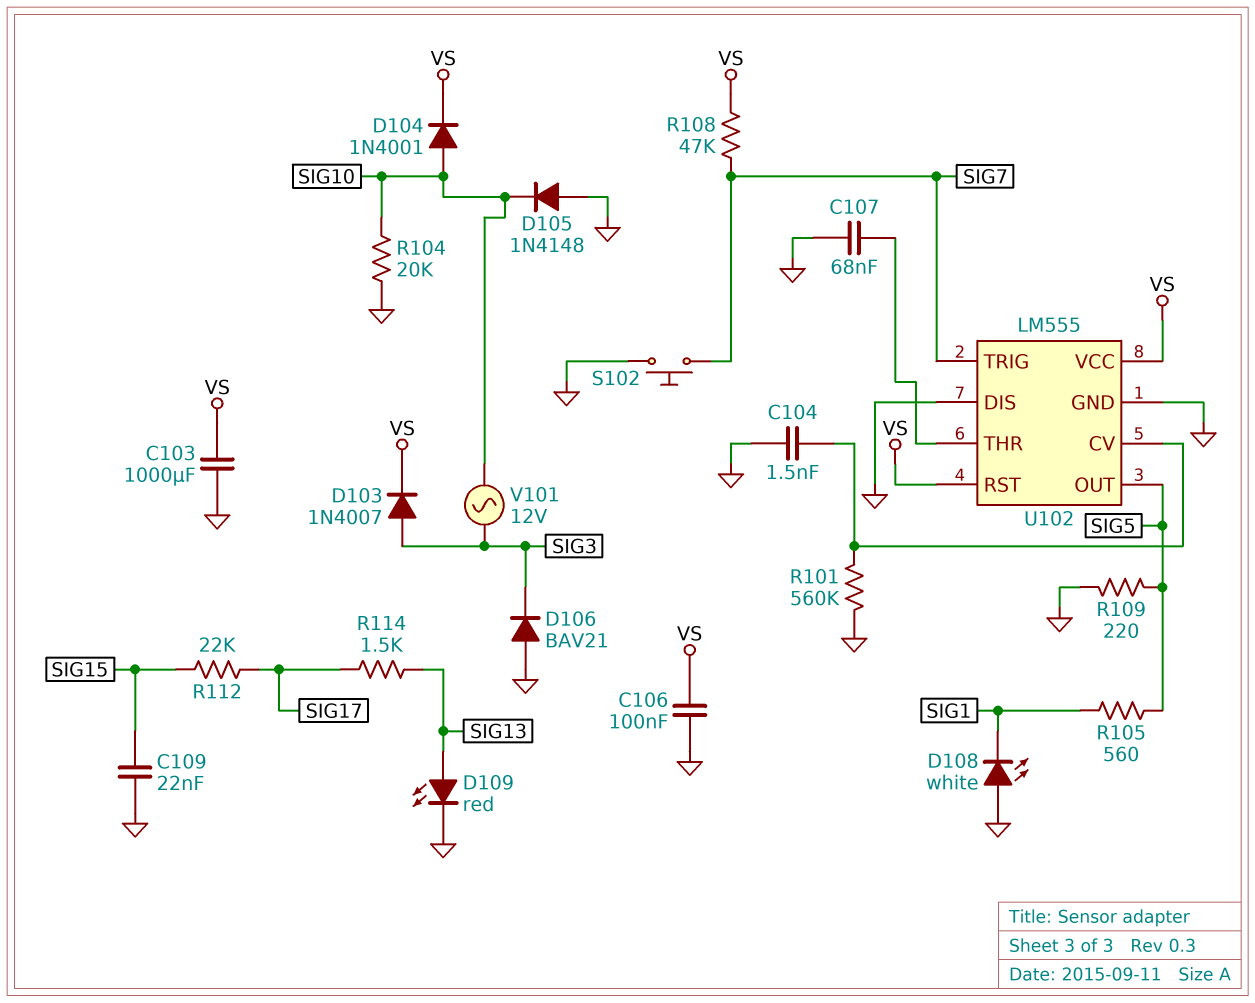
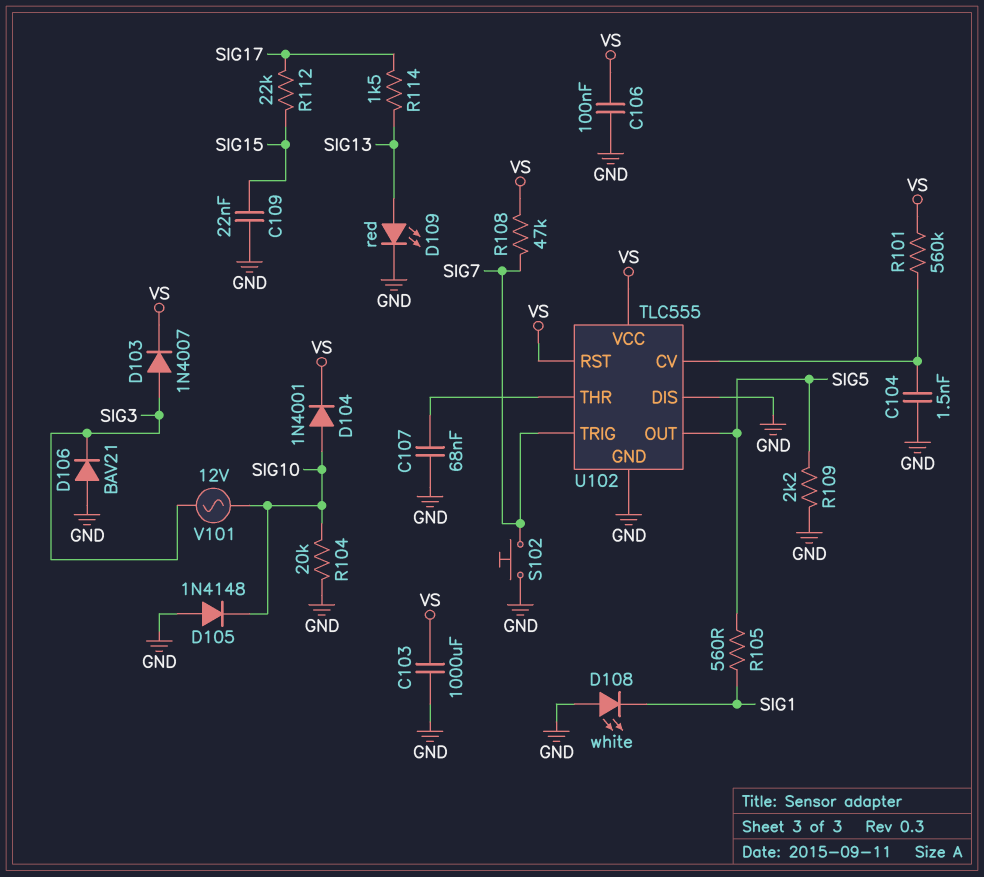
R101: 560k (GND, U102/CV) -> 560k (U102/CV, VS)
R109: 220 (GND, SIG5) -> 2.2k (GND, SIG5)
U102: LM555 -> TLC555

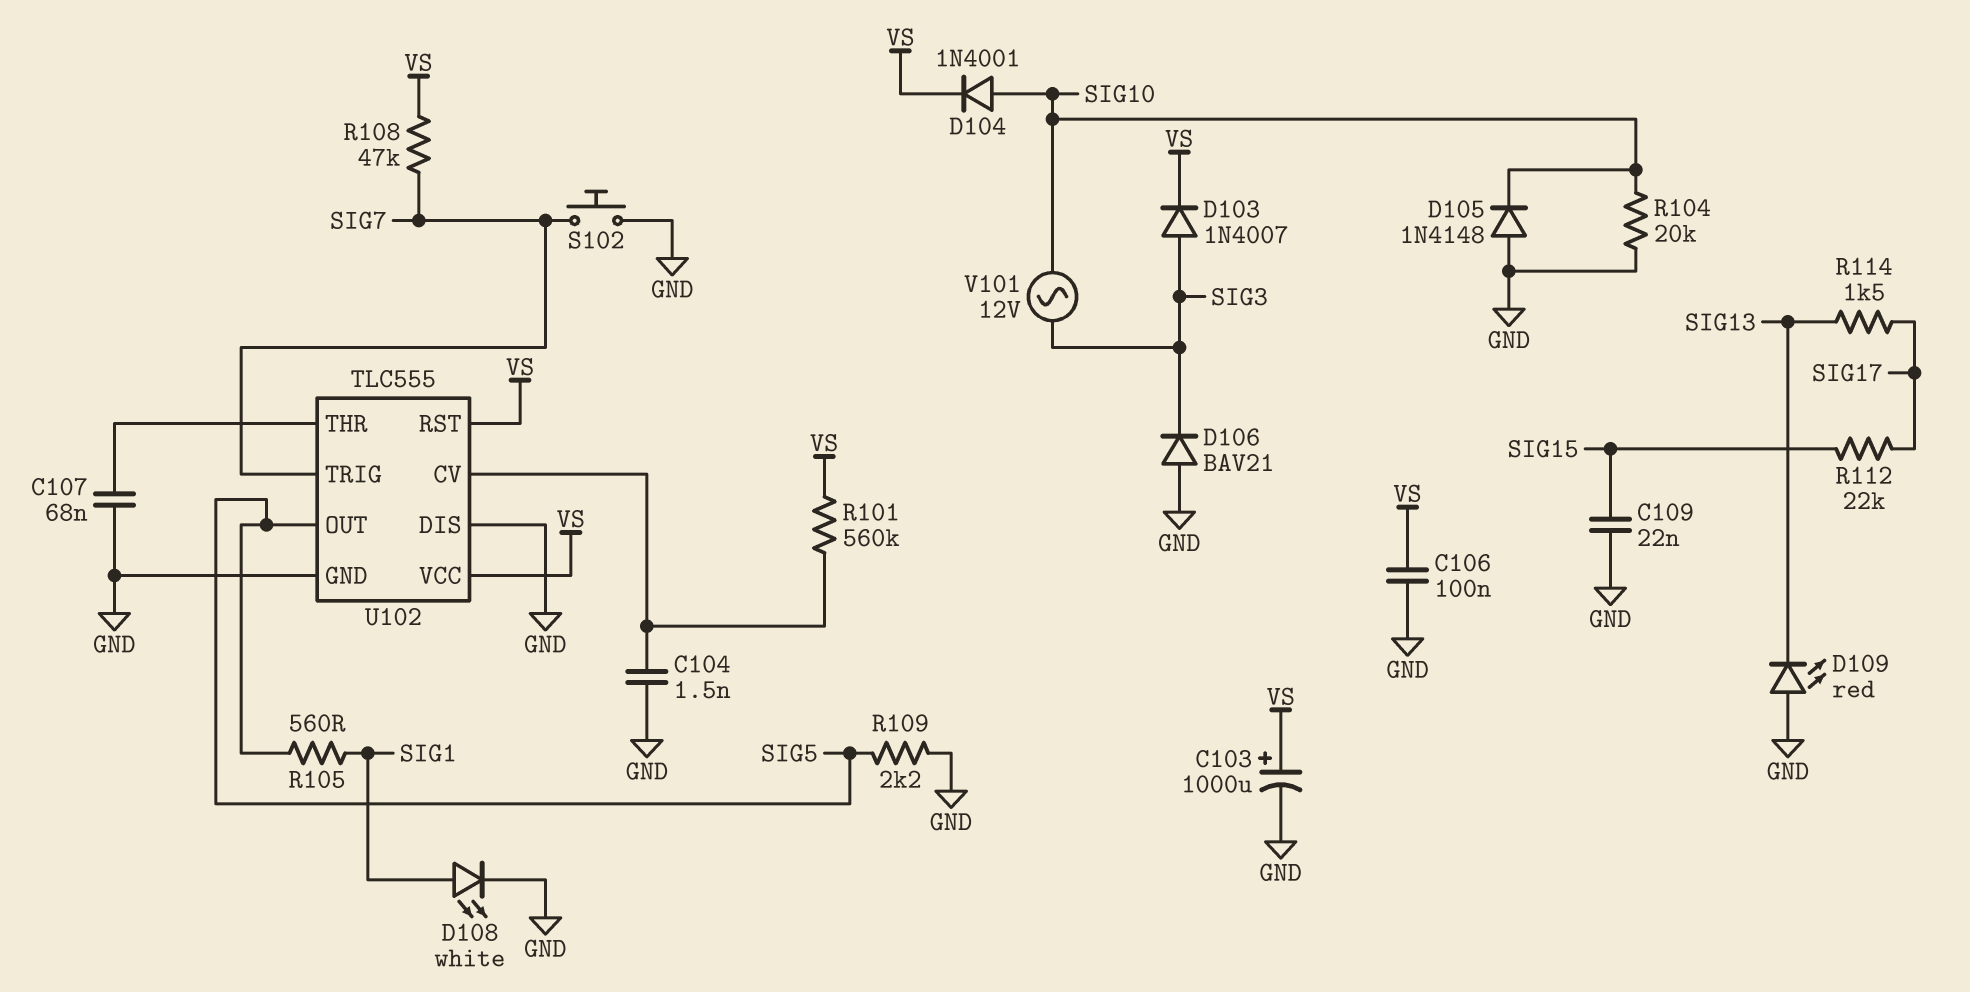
C103: 1000uF (GND, VS) -> 1000uF (plus VS, minus GND)
D108: LED white (A GND, K SIG1) -> LED white (A SIG1, K GND)
D109: LED red (A SIG13, K GND) -> LED red (A GND, K SIG13)

